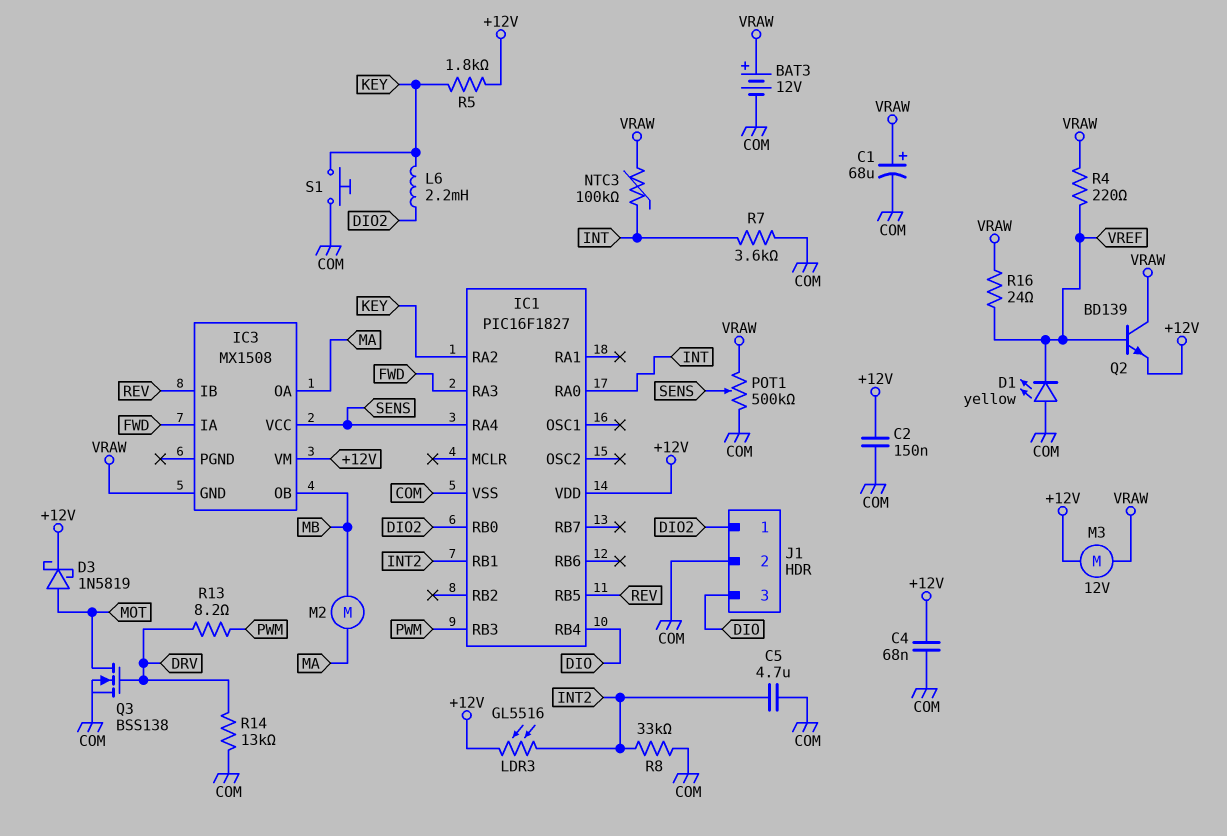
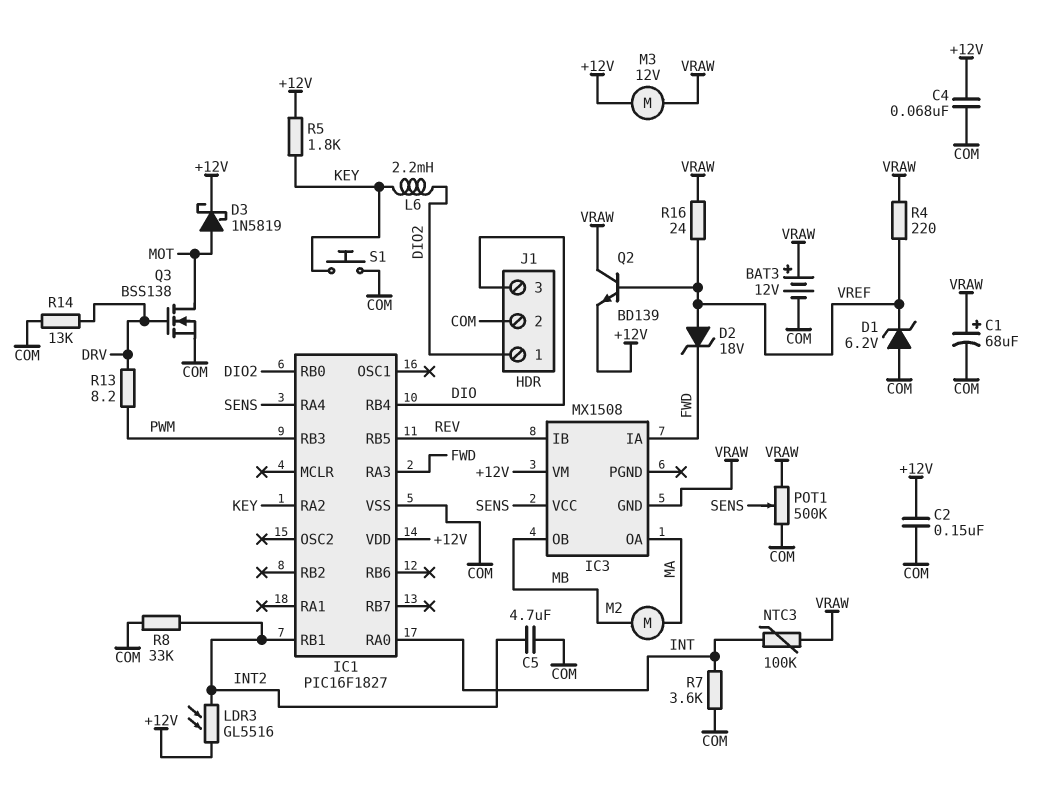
D1: LED yellow (A COM, K VREF) -> zener 6.2V (A COM, K VREF)
D2: none -> zener 18V (A VREF, K FWD)

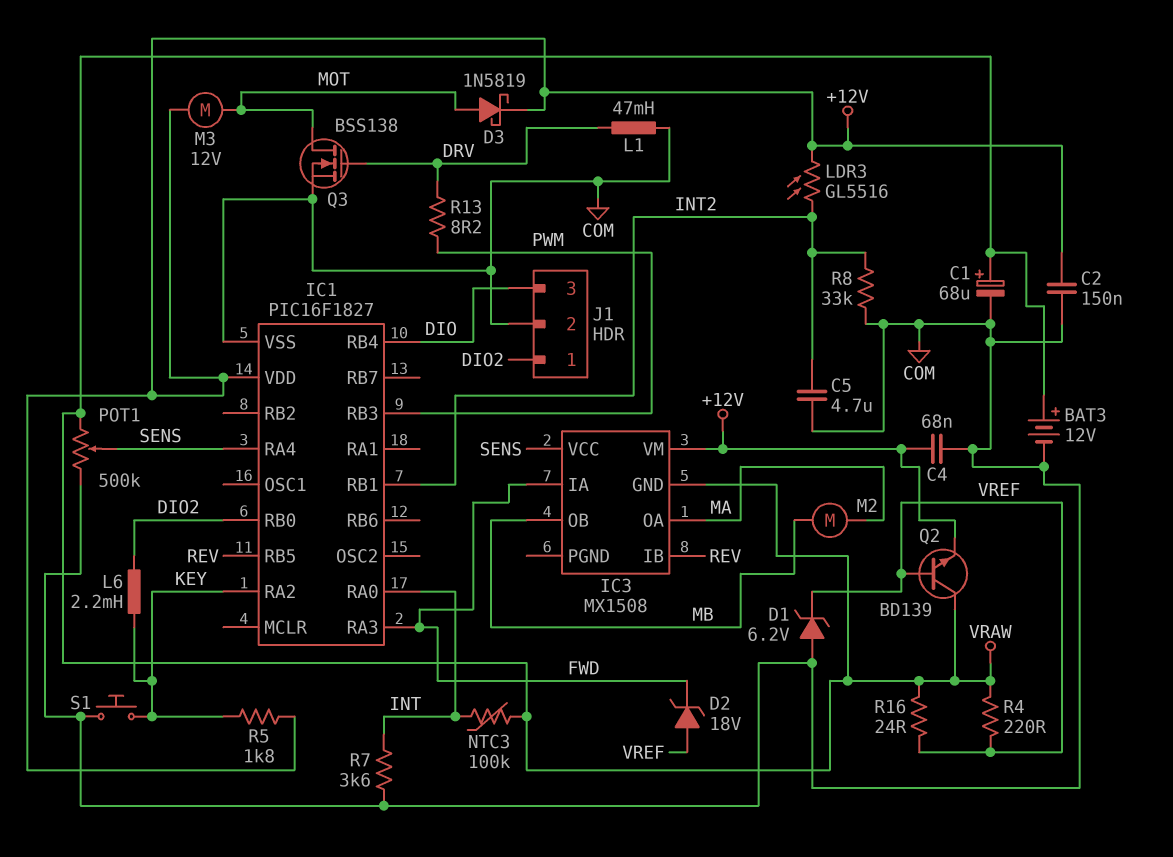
L1: none -> 47mH (COM, DRV)
M3: motor 12V (+12V, VRAW) -> motor 12V (+12V, MOT)
R14: 13k (COM, DRV) -> none

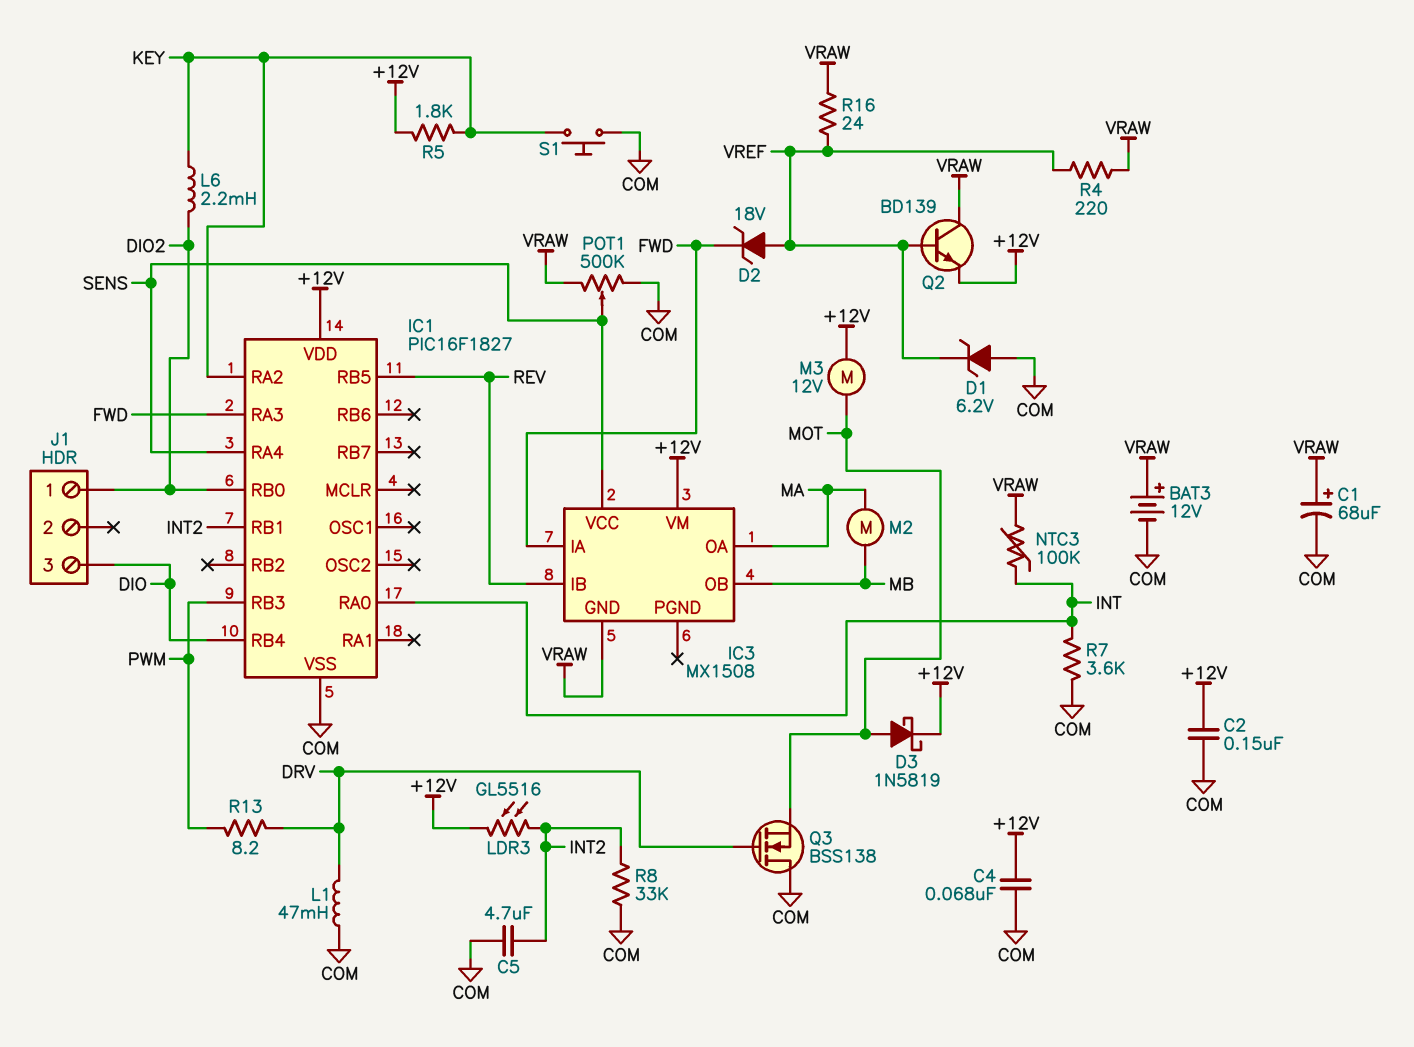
J1 pin 2: COM -> none
Q3: NMOS BSS138 (G DRV, D MOT, S COM) -> NMOS BSS138 (G DRV, D COM, S MOT)

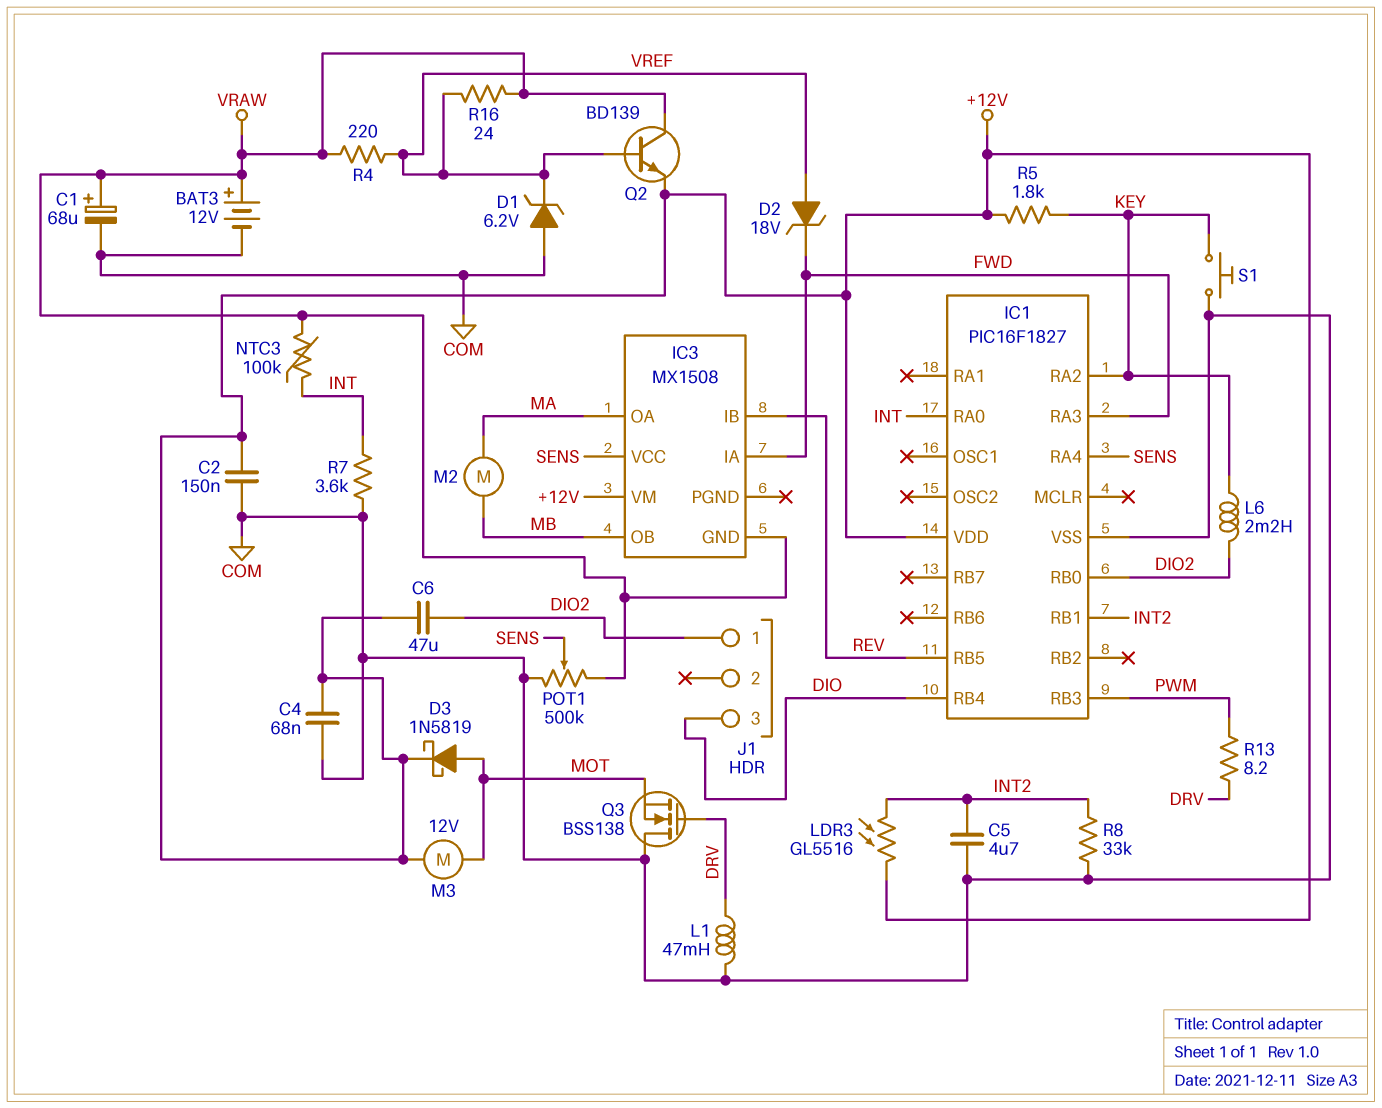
C6: none -> 47uF (+12V, DIO2)

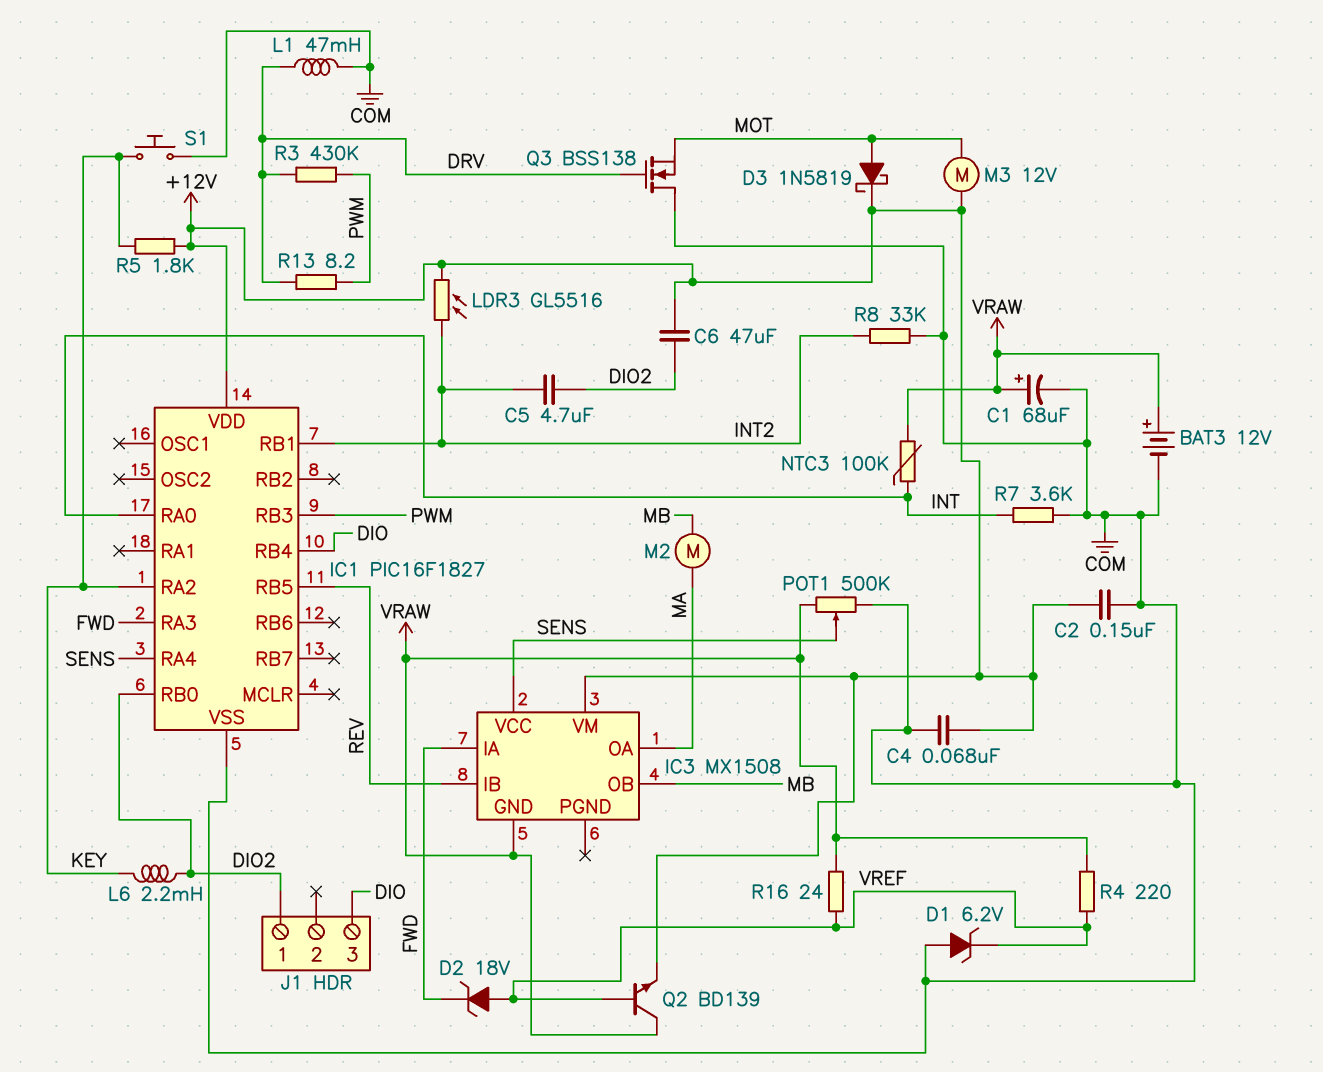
C5: 4.7uF (COM, INT2) -> 4.7uF (DIO2, INT2)
R3: none -> 430k (DRV, PWM)

